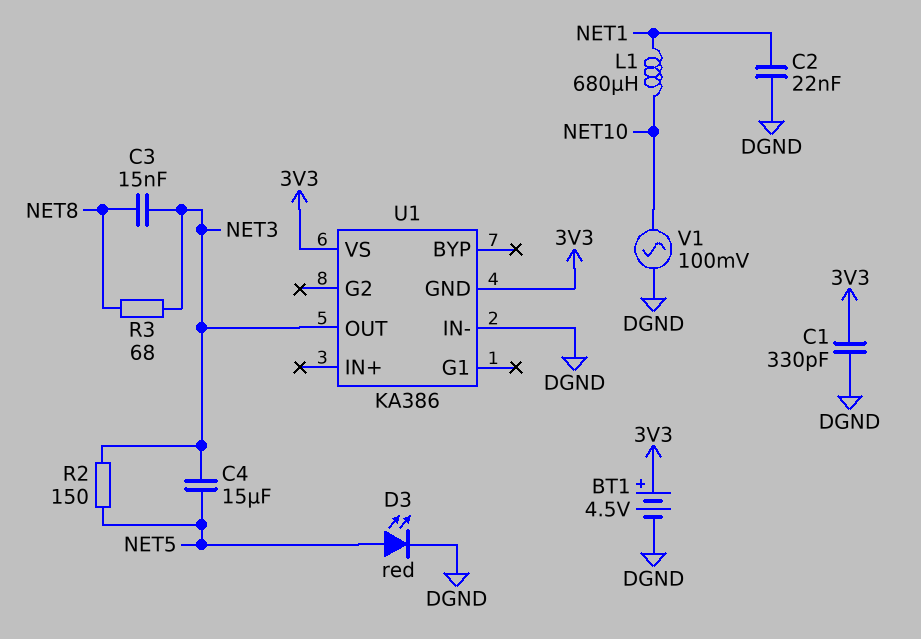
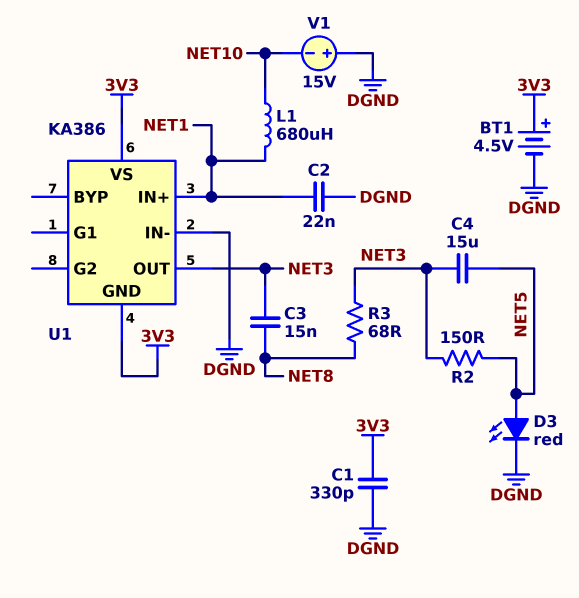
U1 pin IN+: none -> NET1
V1: AC 100mV (DGND, NET10) -> 15V (plus DGND, minus NET10)

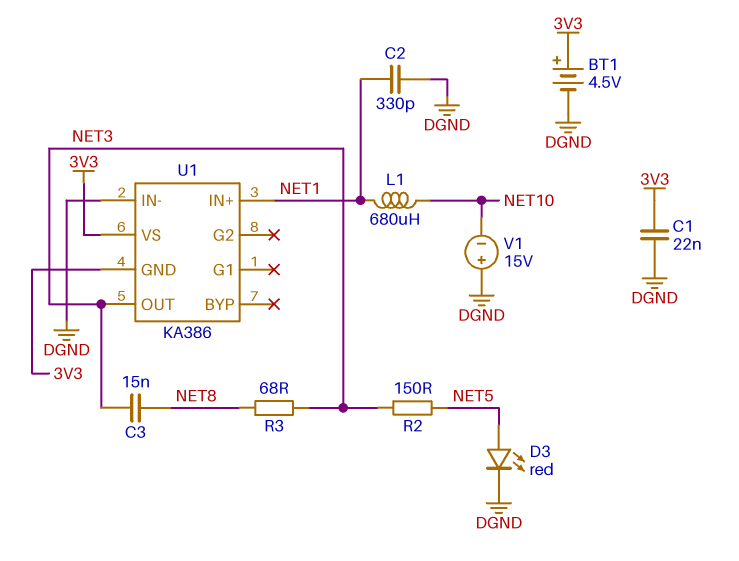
C1: 330pF (3V3, DGND) -> 22nF (3V3, DGND)
C2: 22nF (DGND, NET1) -> 330pF (DGND, NET1)
C4: 15uF (NET3, NET5) -> none

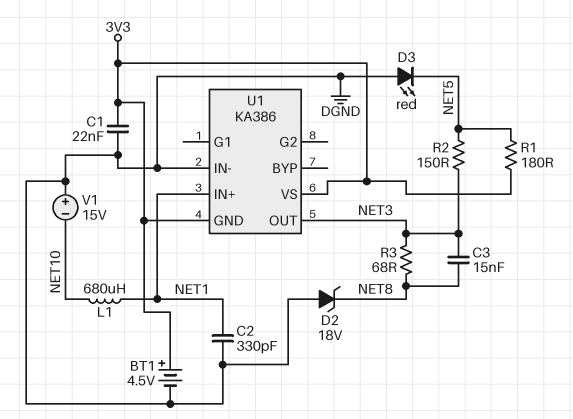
D2: none -> zener 18V (A DGND, K NET8)
D3: LED red (A NET5, K DGND) -> LED red (A DGND, K NET5)
R1: none -> 180 (3V3, NET5)

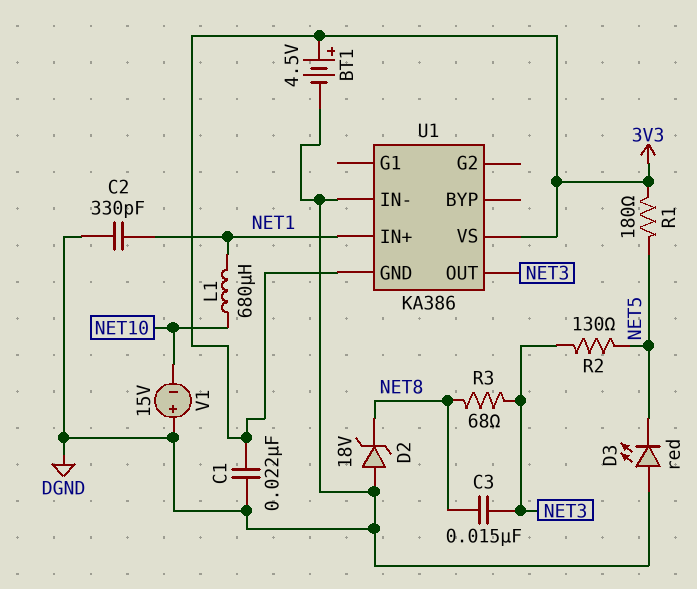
R2: 150 (NET3, NET5) -> 130 (NET3, NET5)

